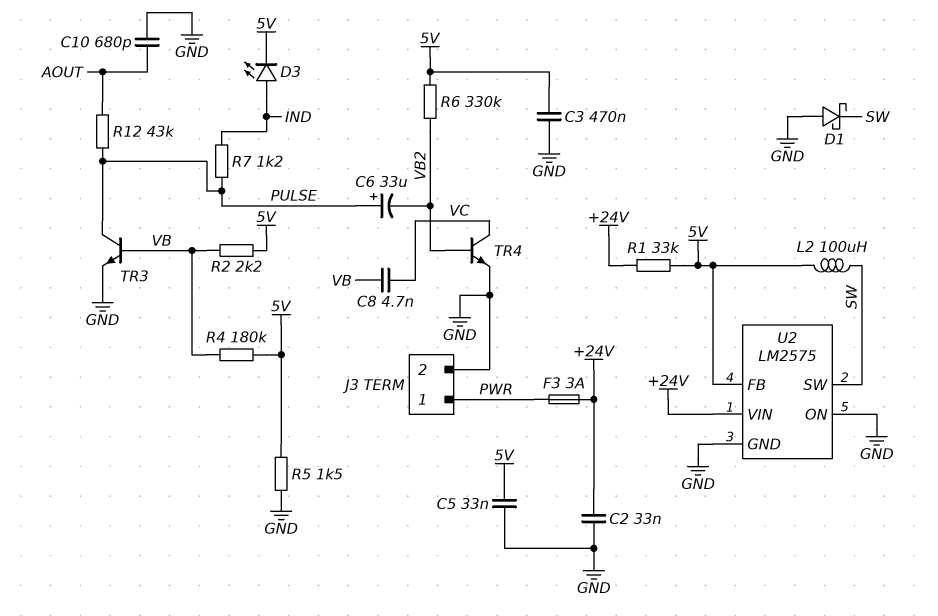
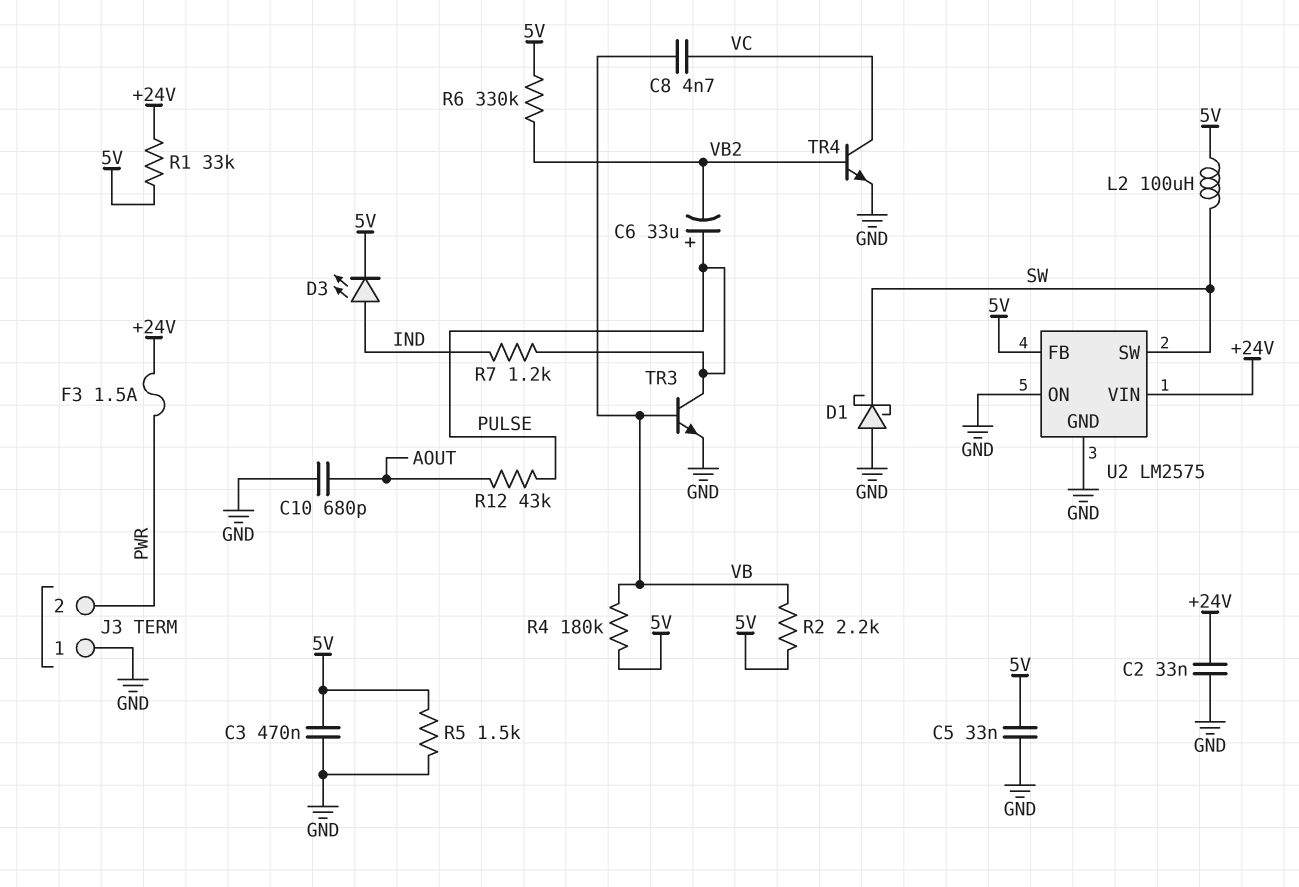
F3: 3A (+24V, PWR) -> 1.5A (+24V, PWR)
J3 pin 1: PWR -> GND
J3 pin 2: GND -> PWR

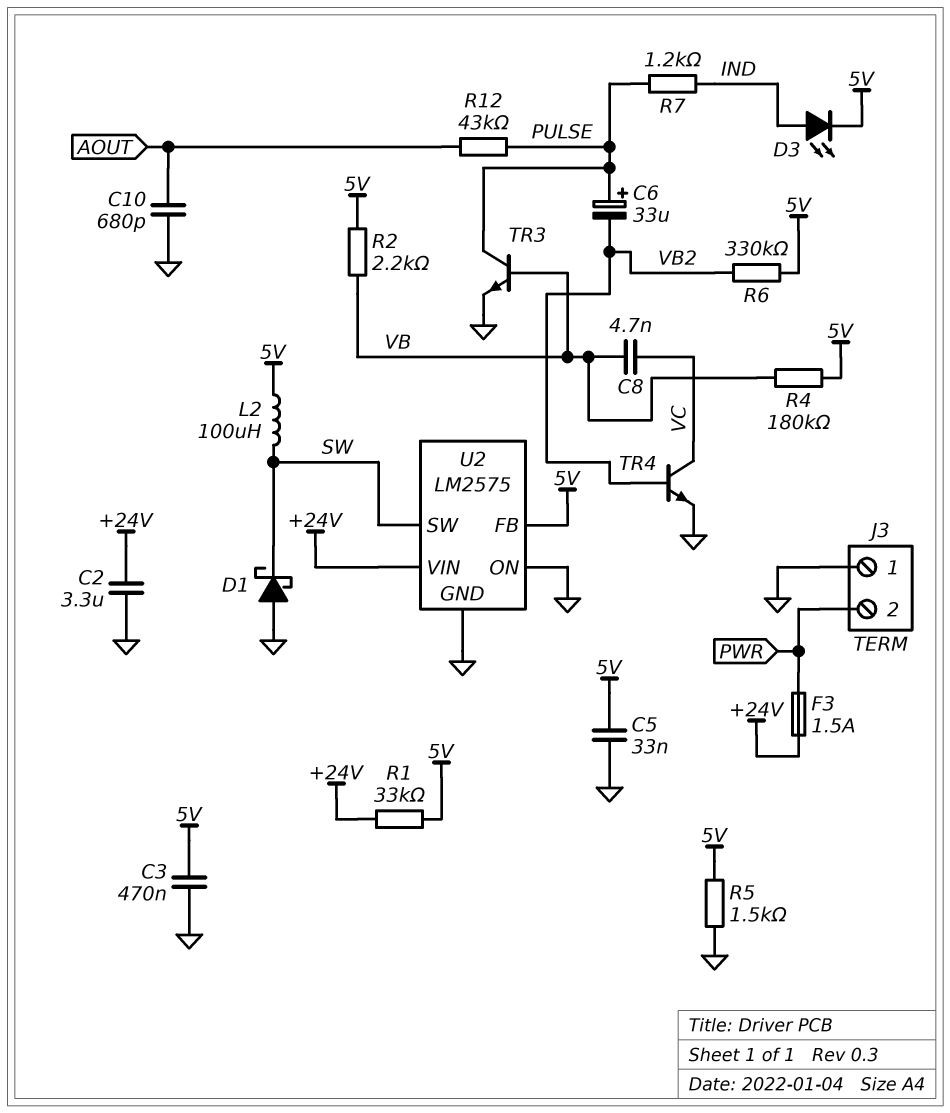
C2: 33nF (+24V, GND) -> 3.3uF (+24V, GND)

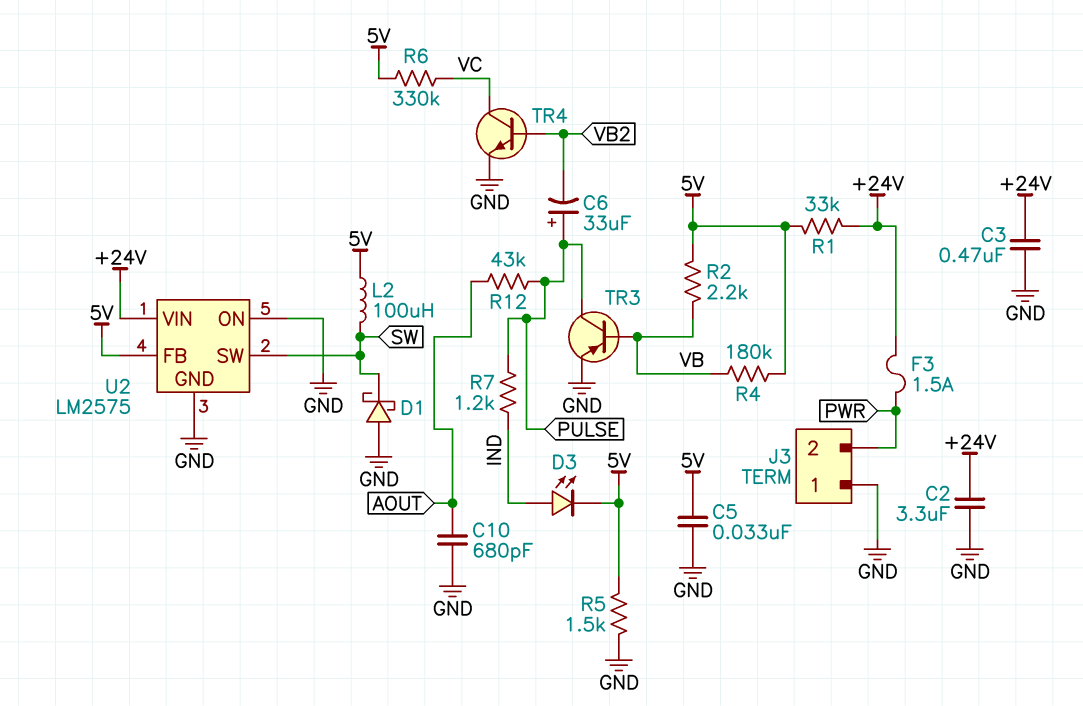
C3: 470nF (5V, GND) -> 470nF (+24V, GND)
C8: 4.7nF (VB, VC) -> none
R6: 330k (5V, VB2) -> 330k (5V, VC)
TR3: NPN (B VB, C PULSE, E GND) -> PNP (B VB, C PULSE, E GND)

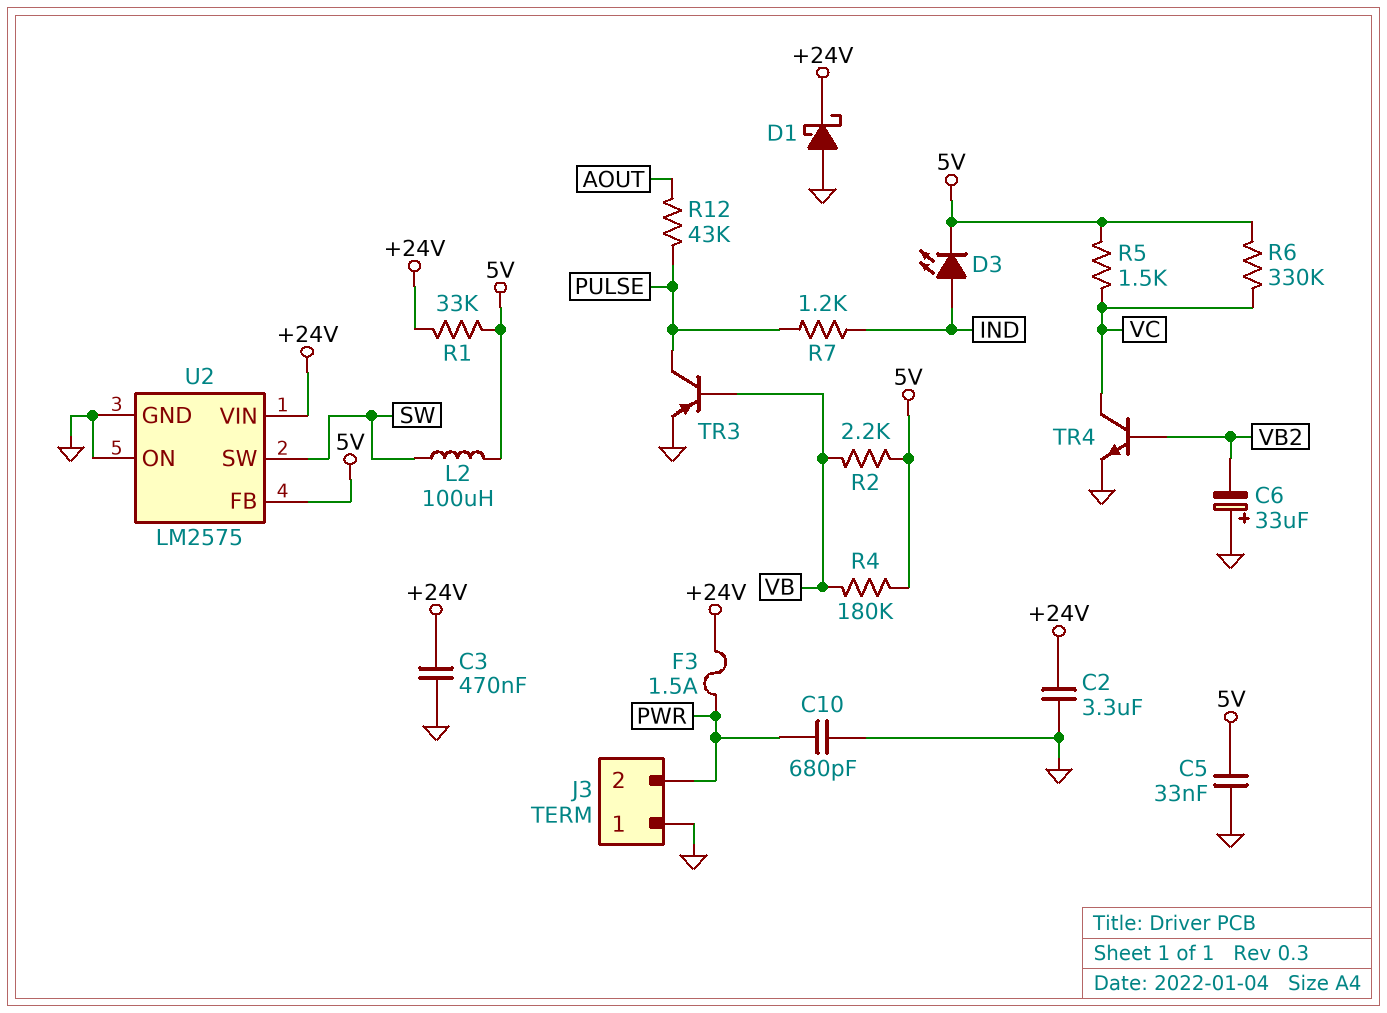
C6: 33uF (plus PULSE, minus VB2) -> 33uF (plus GND, minus VB2)
C10: 680pF (AOUT, GND) -> 680pF (GND, PWR)
D1: schottky (A GND, K SW) -> schottky (A GND, K +24V)
R5: 1.5k (5V, GND) -> 1.5k (5V, VC)

